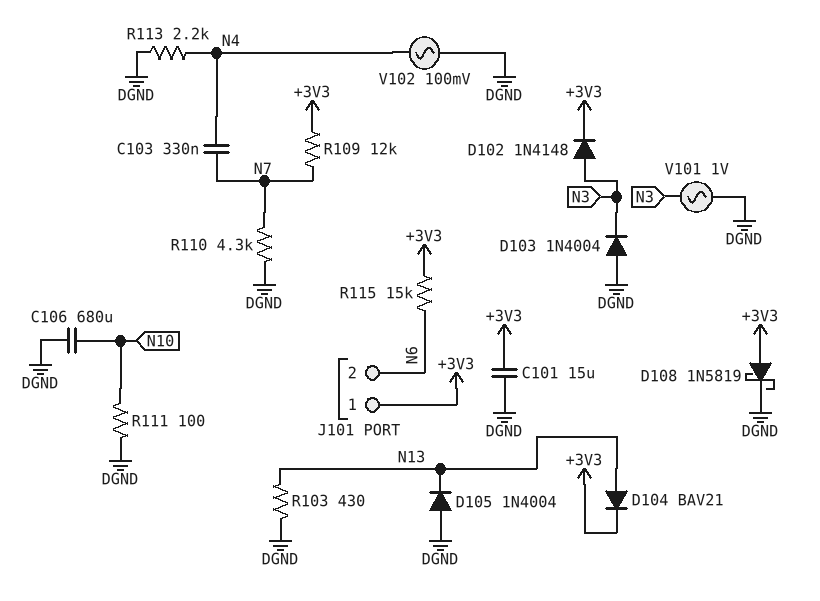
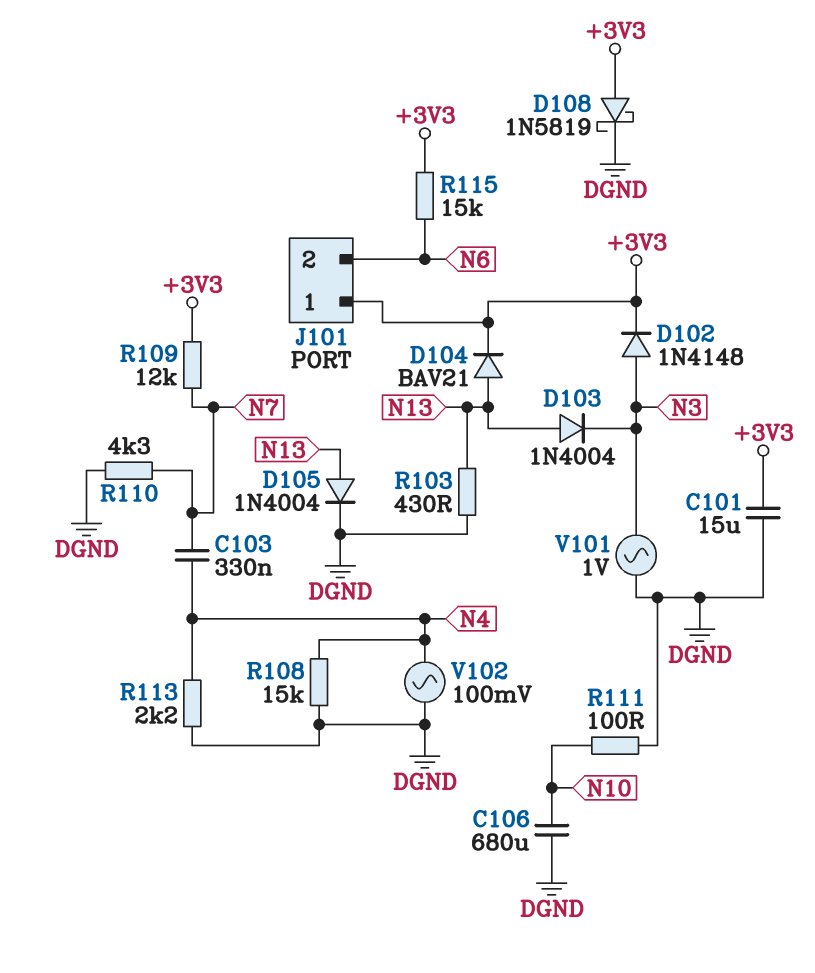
D103: diode 1N4004 (A DGND, K N3) -> diode 1N4004 (A N13, K N3)
D105: diode 1N4004 (A DGND, K N13) -> diode 1N4004 (A N13, K DGND)
R108: none -> 15k (DGND, N4)

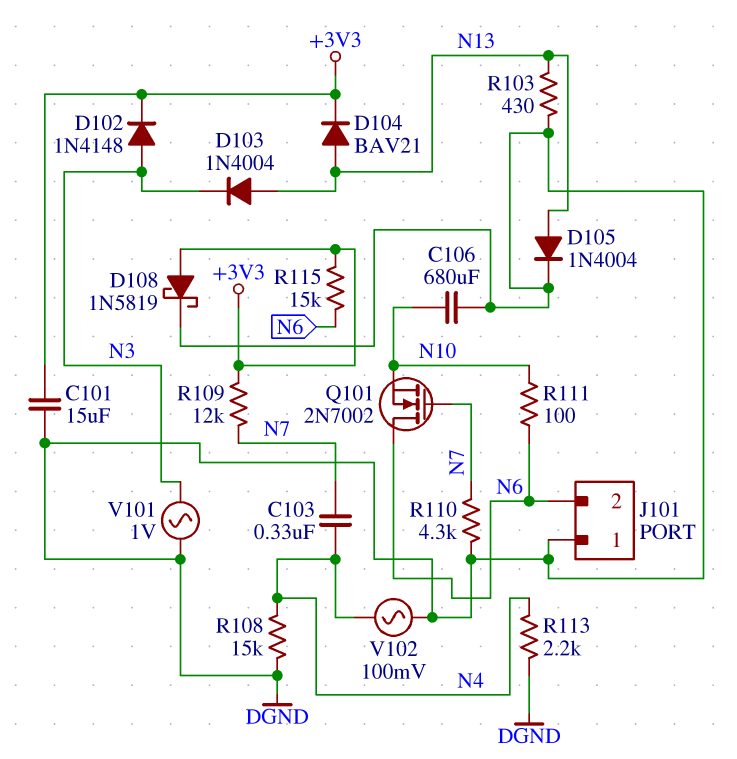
J101 pin 1: +3V3 -> DGND
Q101: none -> NMOS 2N7002 (G N7, D N6, S N10)
R111: 100 (DGND, N10) -> 100 (N6, N10)

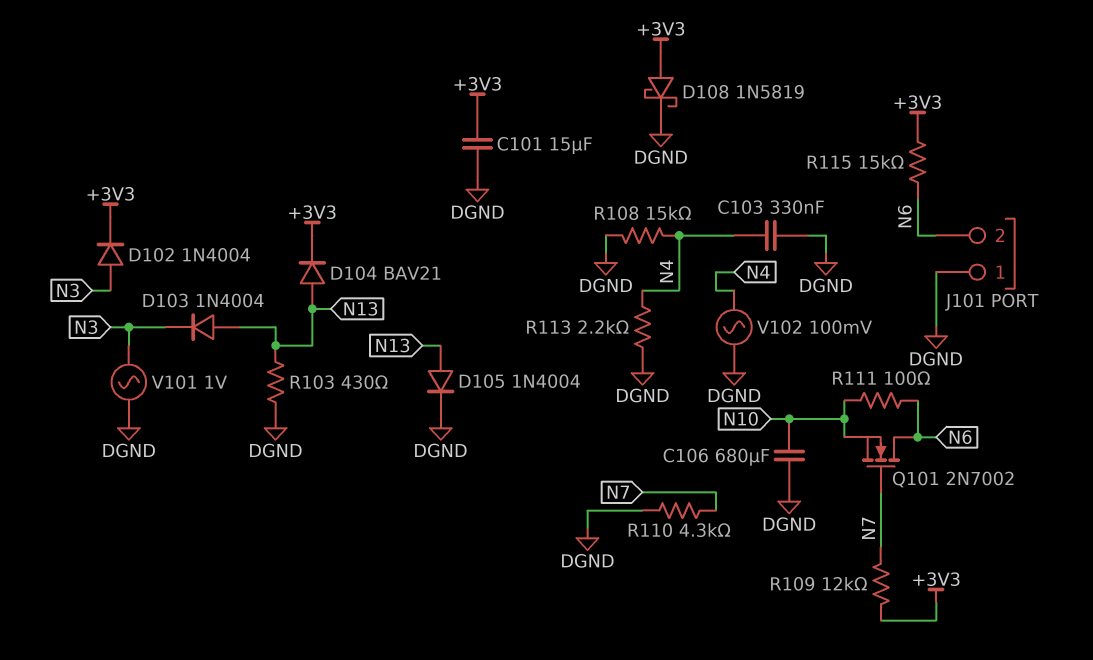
C103: 330nF (N4, N7) -> 330nF (DGND, N4)
D102: diode 1N4148 (A N3, K +3V3) -> diode 1N4004 (A N3, K +3V3)

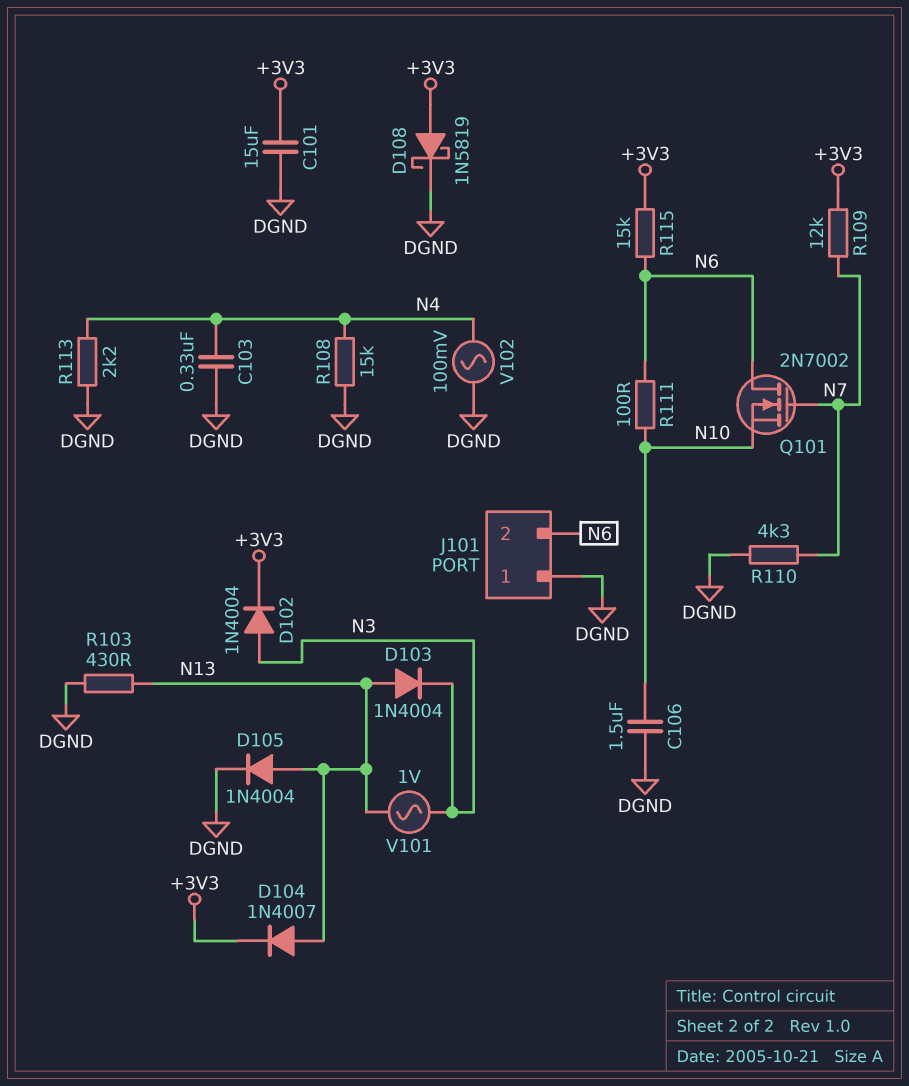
C106: 680uF (DGND, N10) -> 1.5uF (DGND, N10)
D104: diode BAV21 (A N13, K +3V3) -> diode 1N4007 (A N13, K +3V3)
V101: AC 1V (DGND, N3) -> AC 1V (N3, N13)

